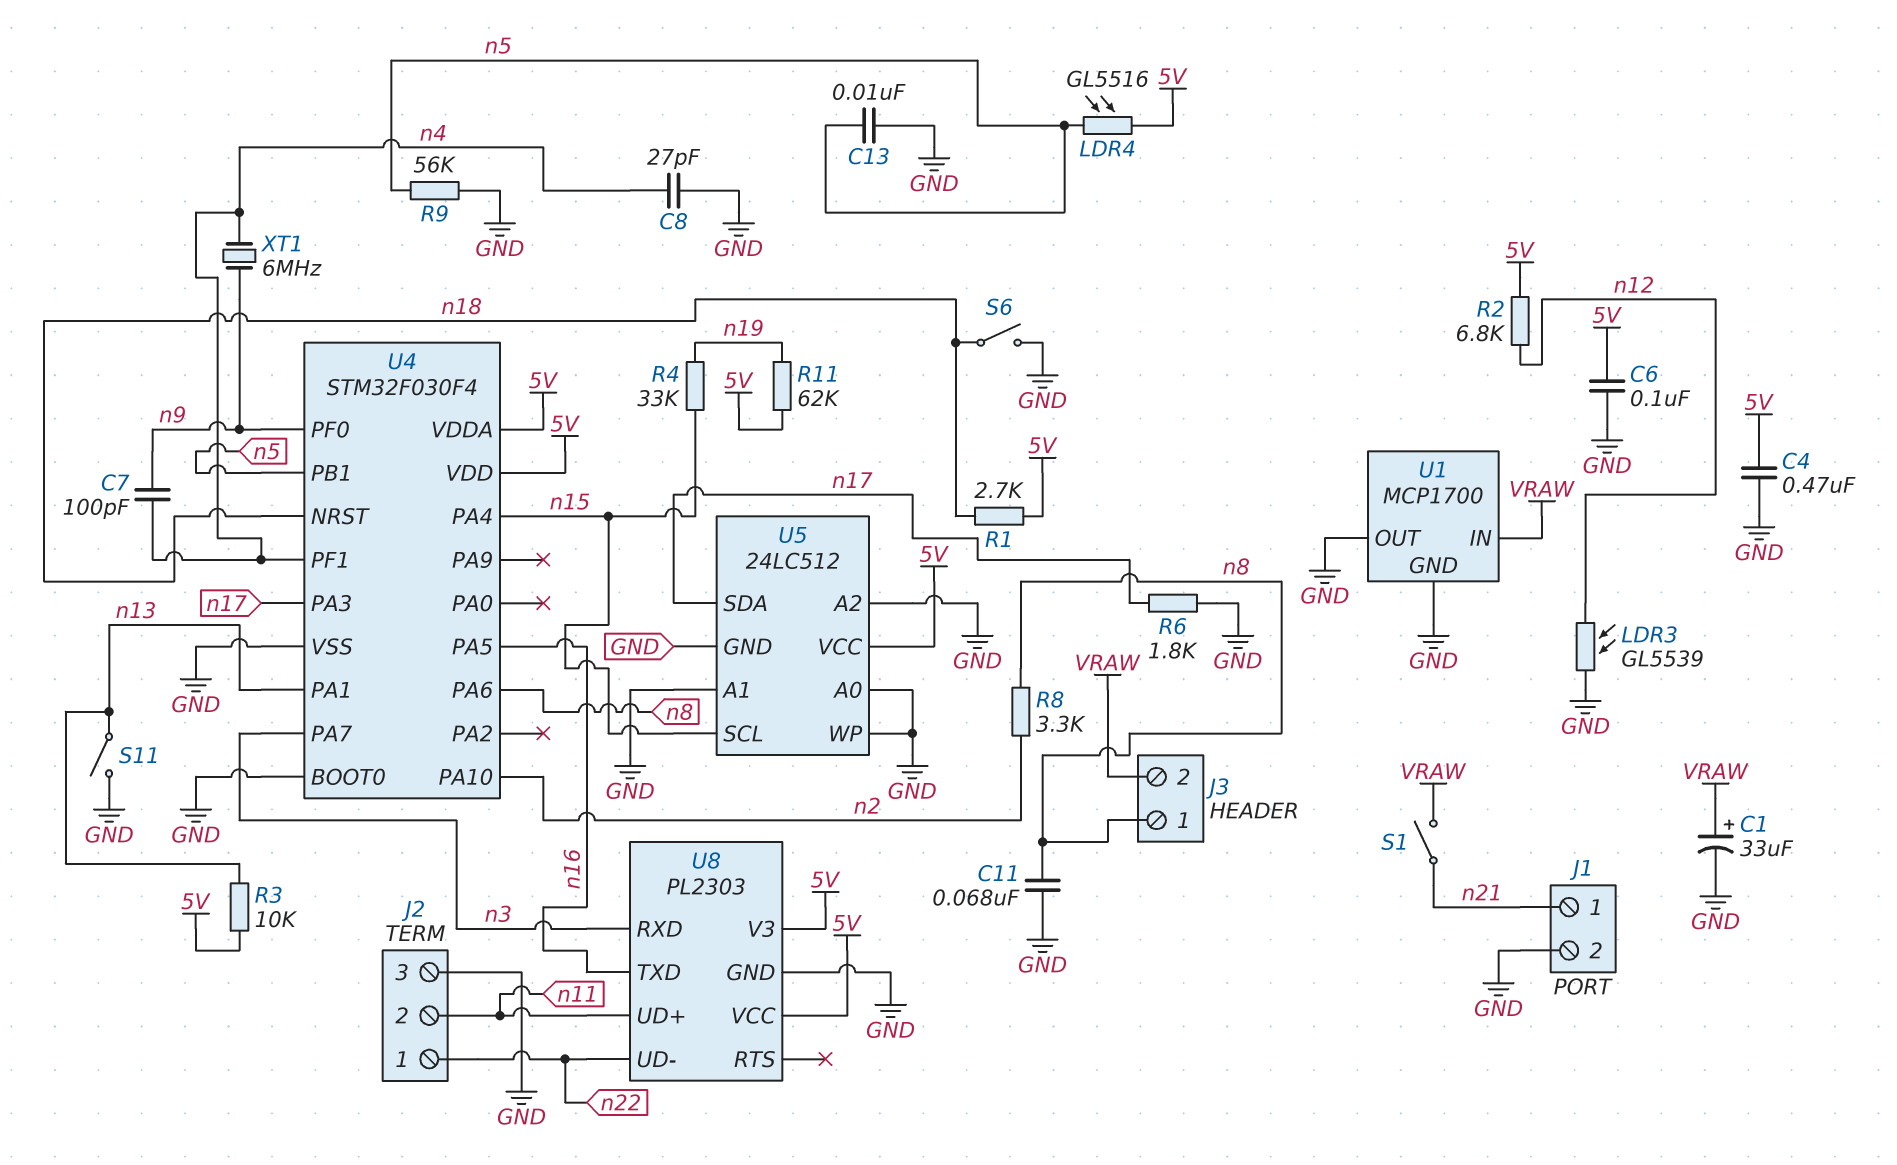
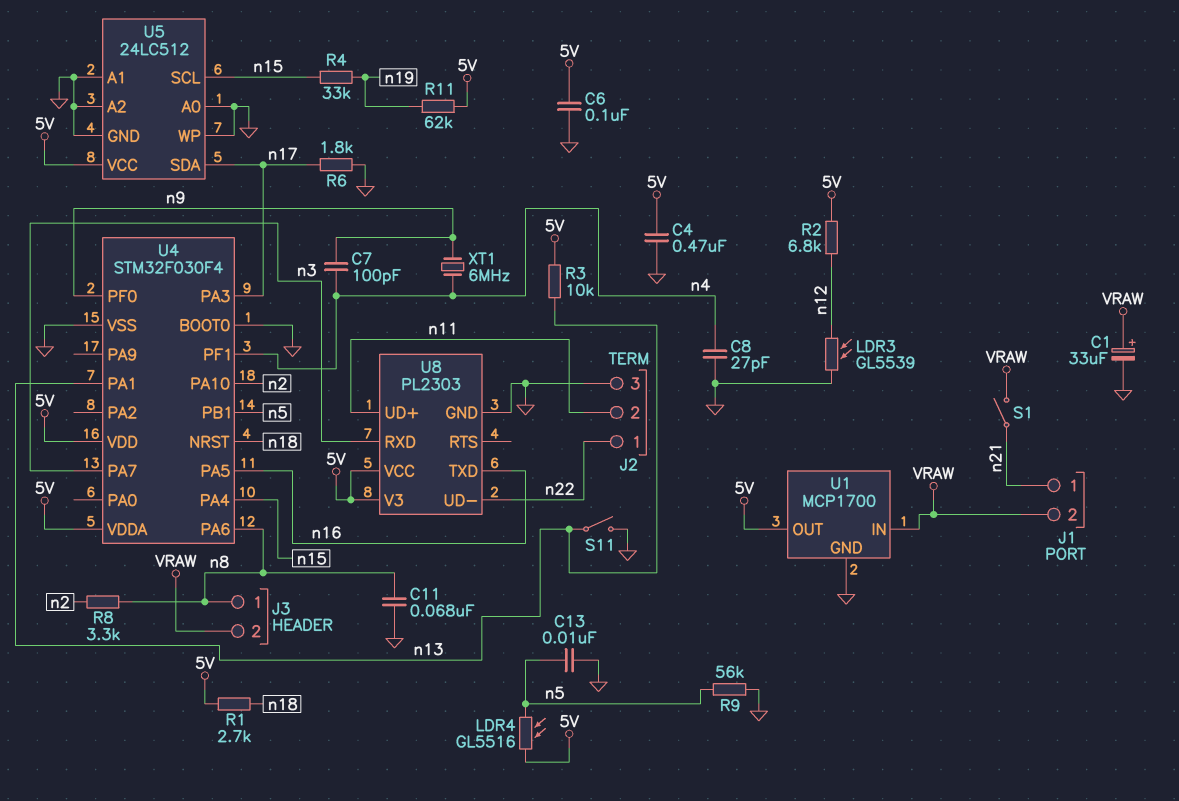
J1 pin 2: GND -> VRAW
S6: switch (GND, n18) -> none
U1 pin OUT: GND -> 5V

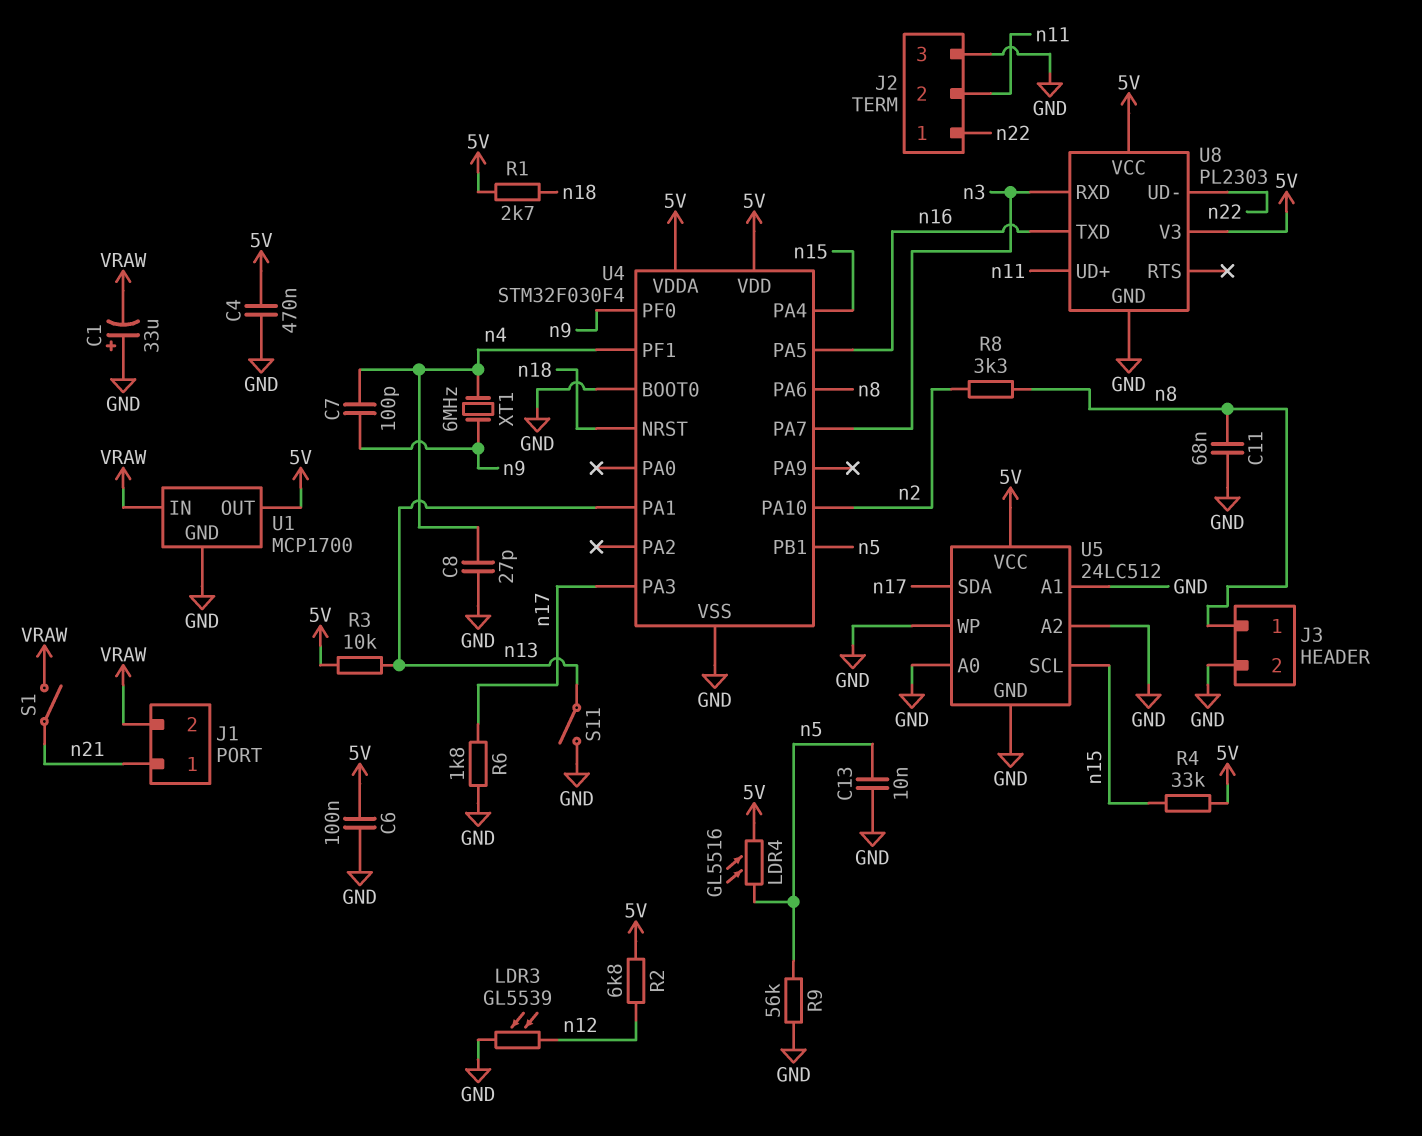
C1: 33uF (plus VRAW, minus GND) -> 33uF (plus GND, minus VRAW)
J3 pin 2: VRAW -> GND
R4: 33k (n15, n19) -> 33k (5V, n15)
R11: 62k (5V, n19) -> none

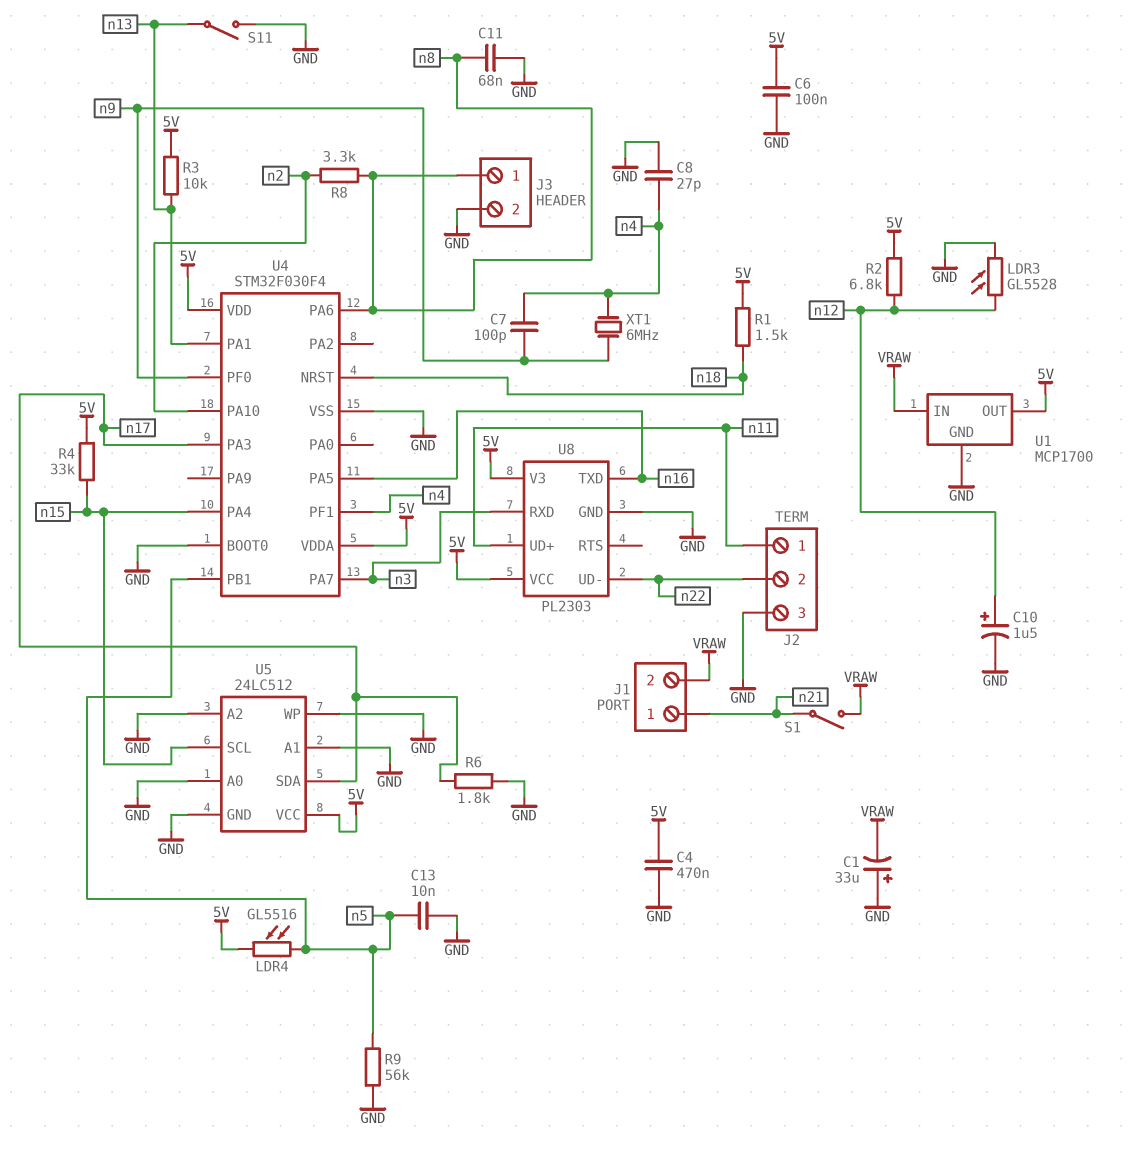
C10: none -> 1.5uF (plus n12, minus GND)
J2 pin 1: n22 -> n11
J2 pin 2: n11 -> n22
LDR3: GL5539 (GND, n12) -> GL5528 (GND, n12)
R1: 2.7k (5V, n18) -> 1.5k (5V, n18)

